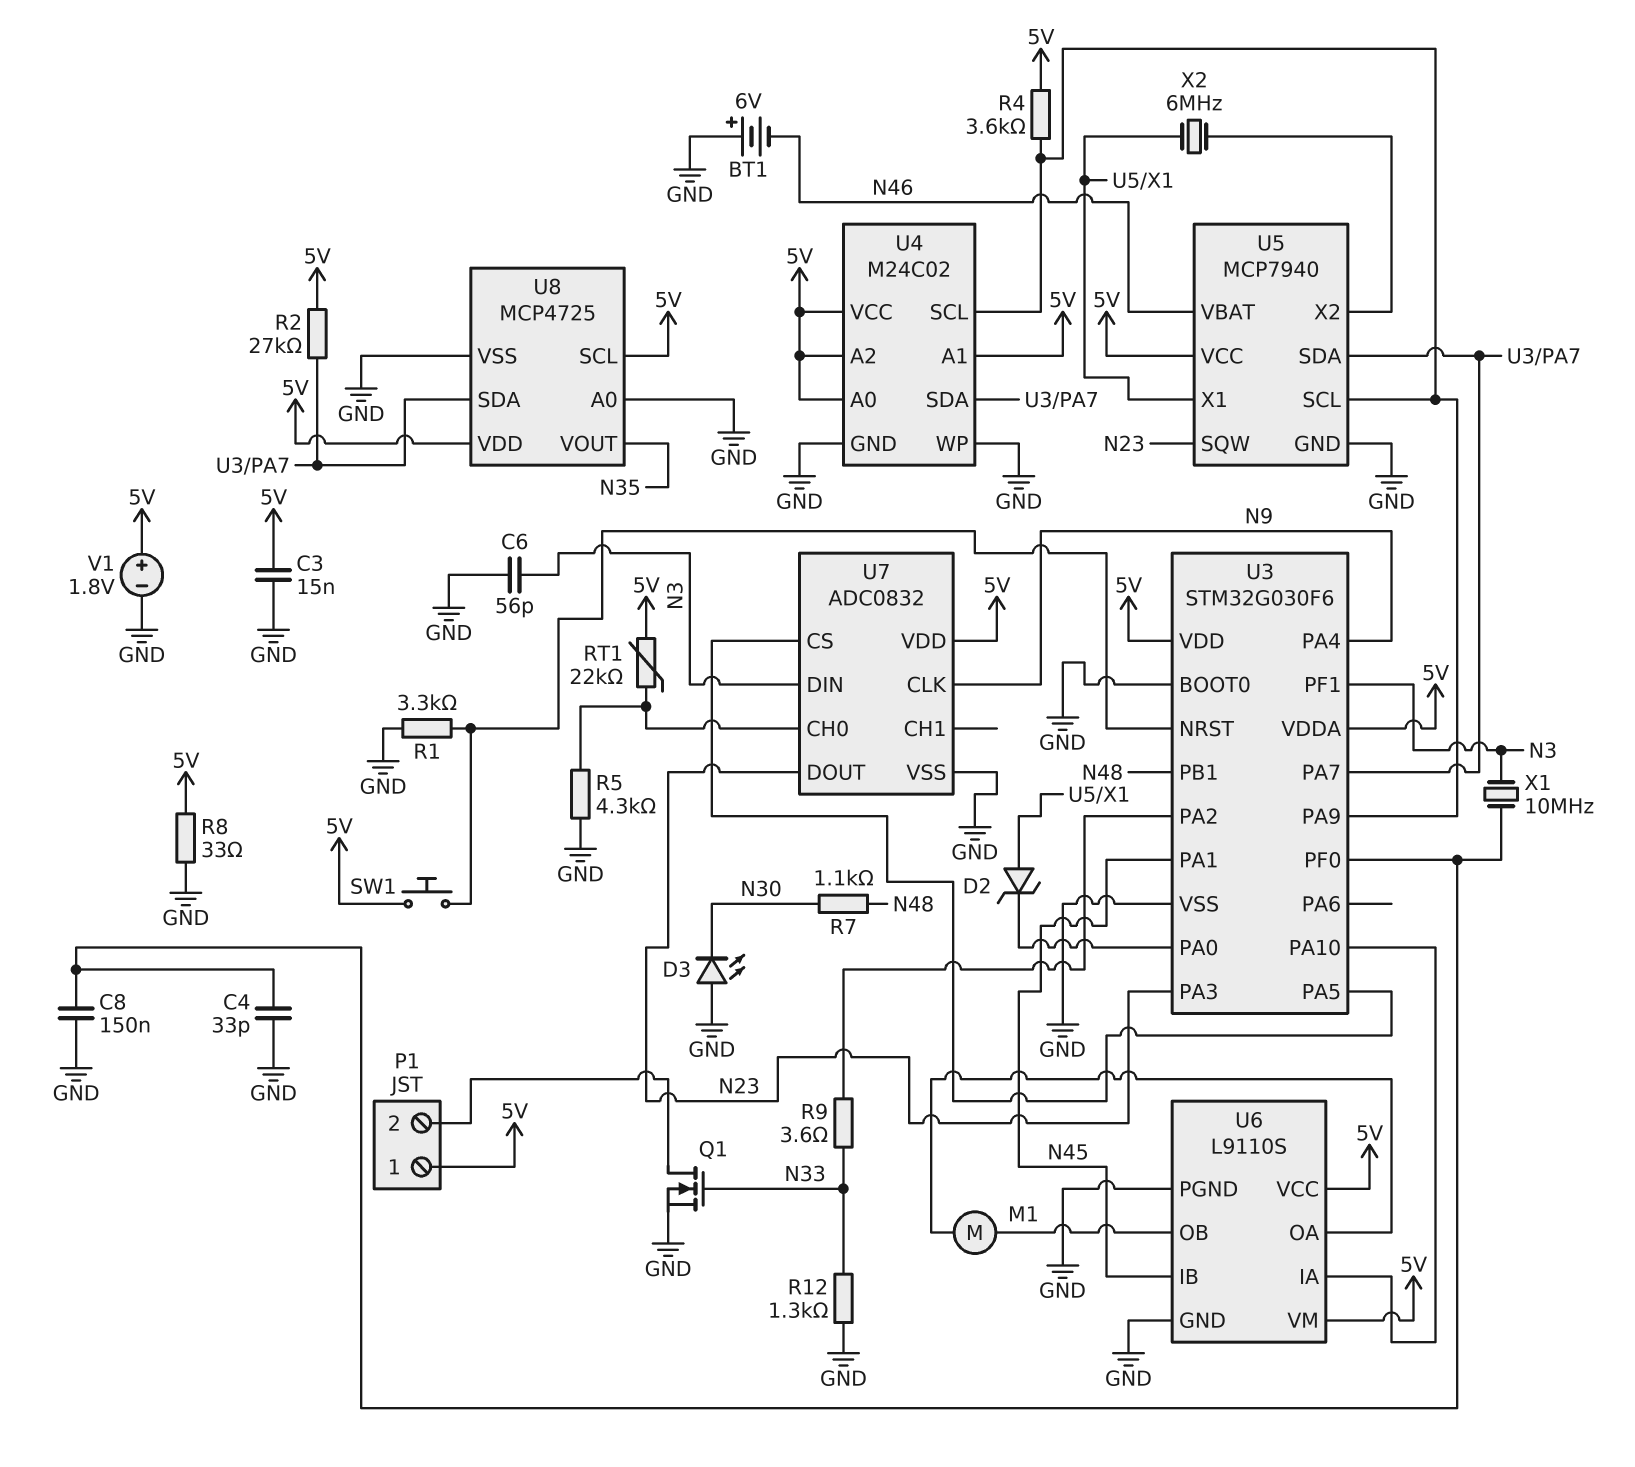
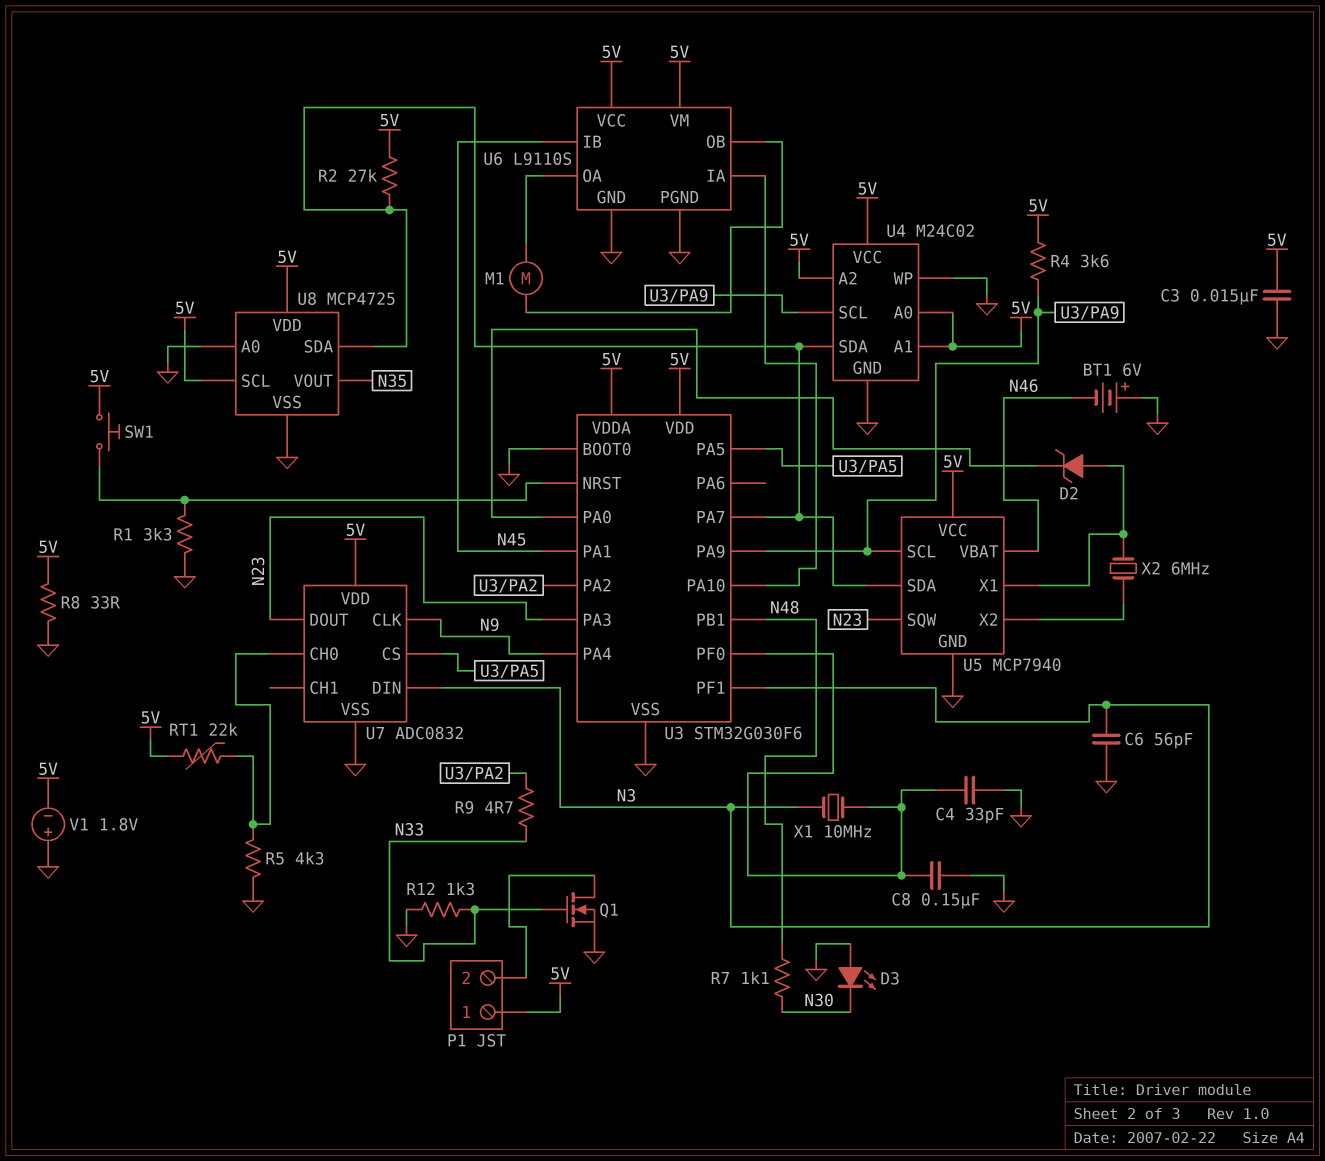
R9: 3.6 (N33, U3/PA2) -> 4.7 (N33, U3/PA2)
V1: 1.8V (plus 5V, minus GND) -> 1.8V (plus GND, minus 5V)

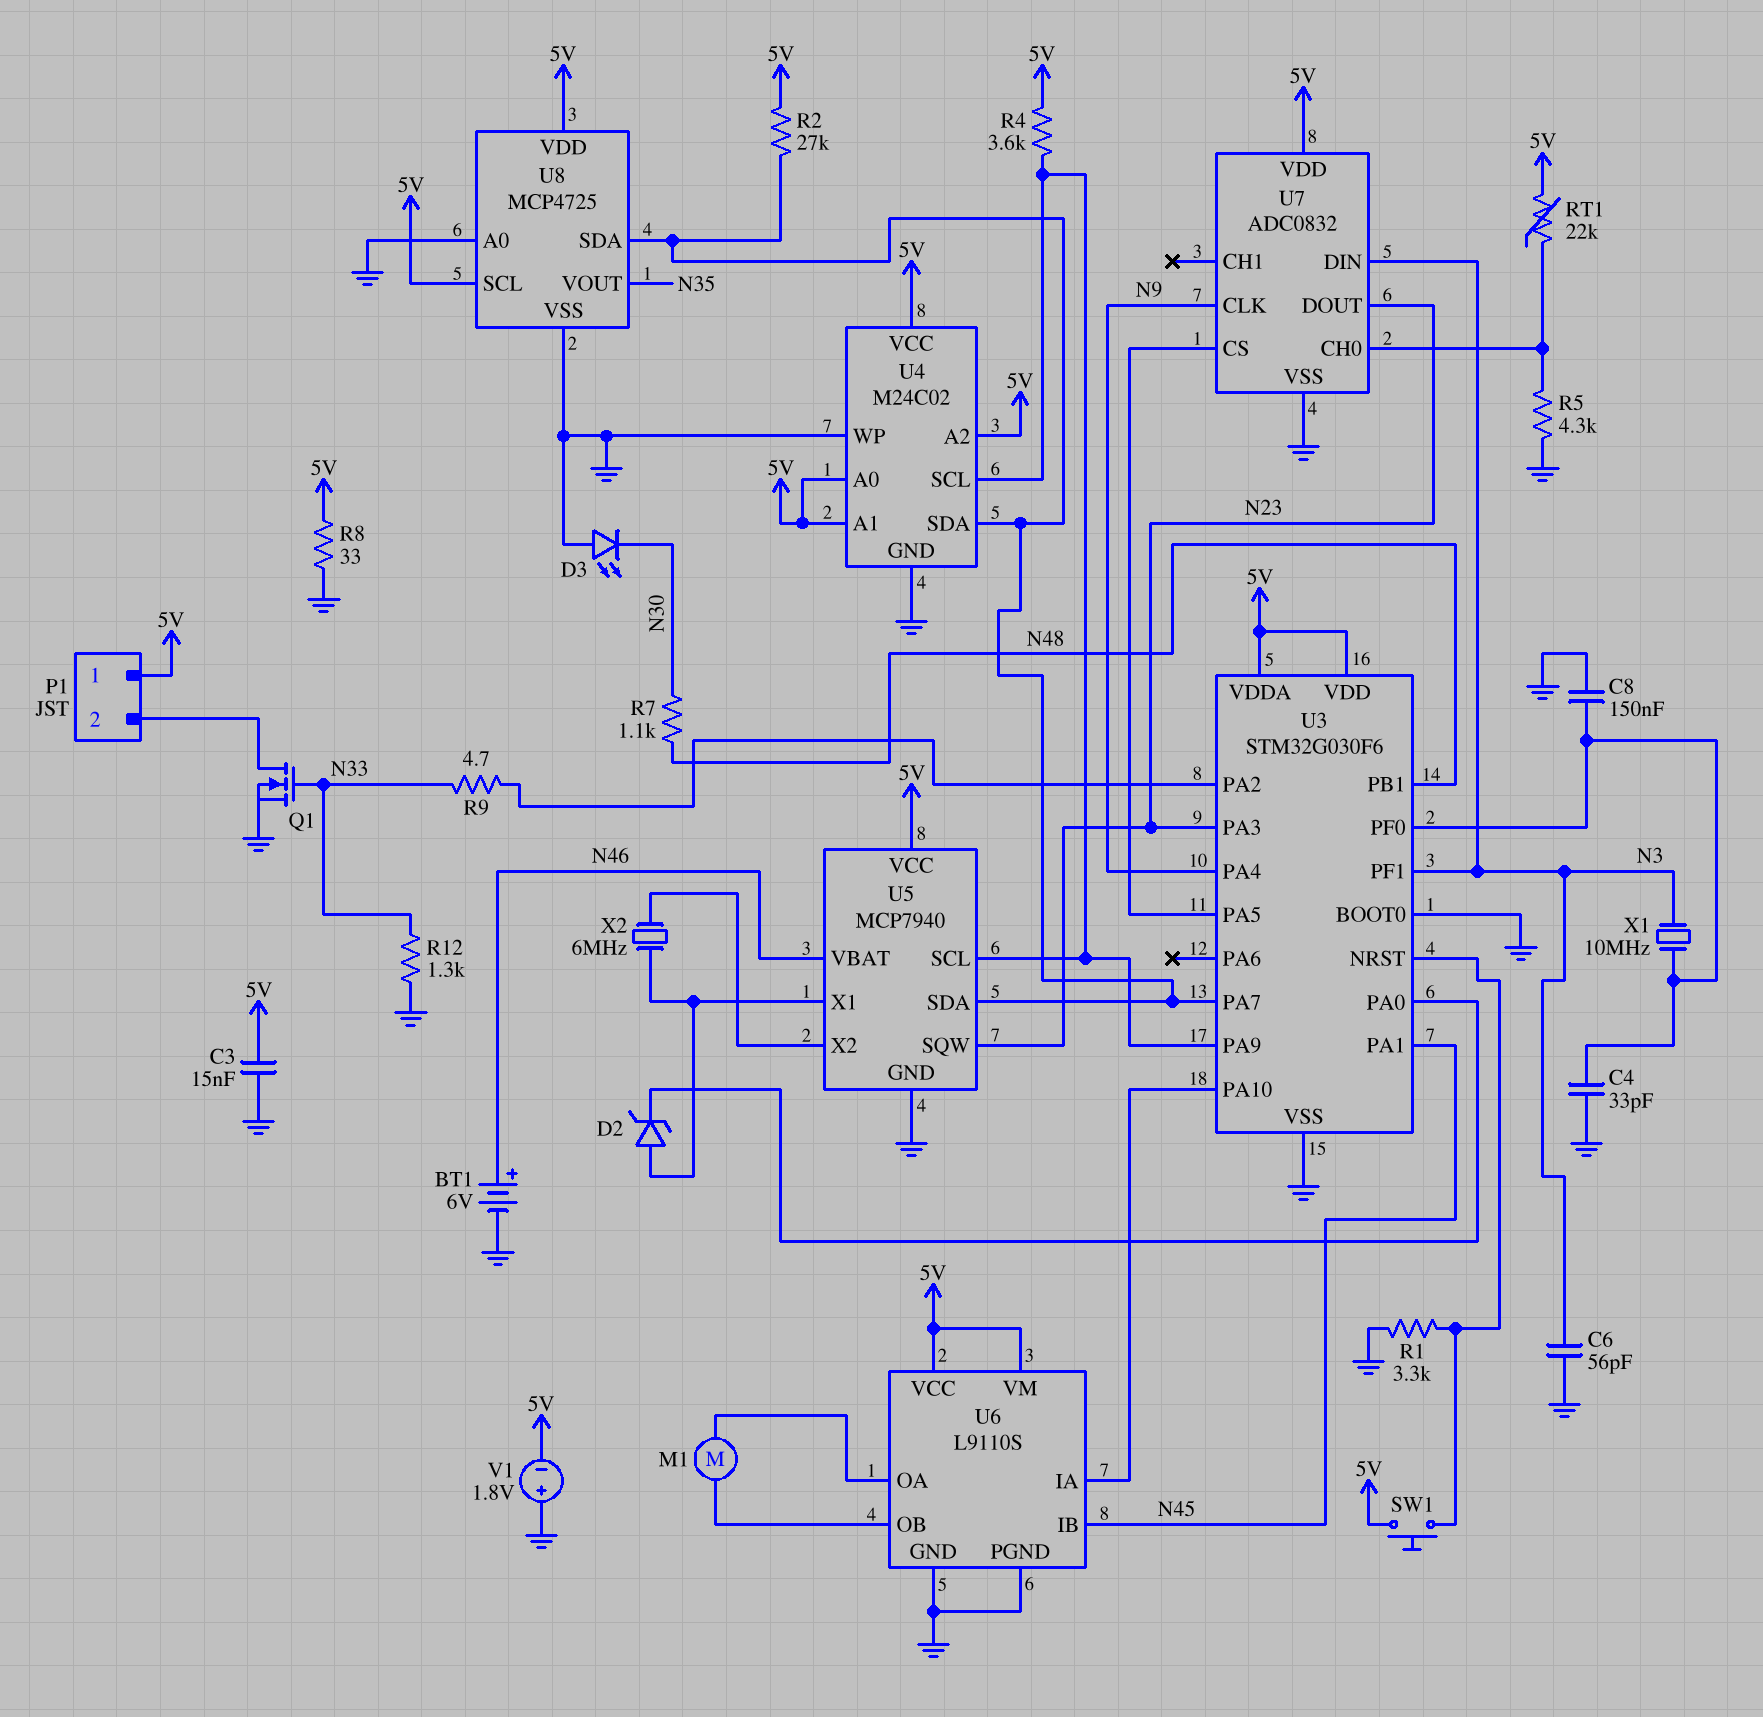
BT1: 6V (plus GND, minus N46) -> 6V (plus N46, minus GND)

